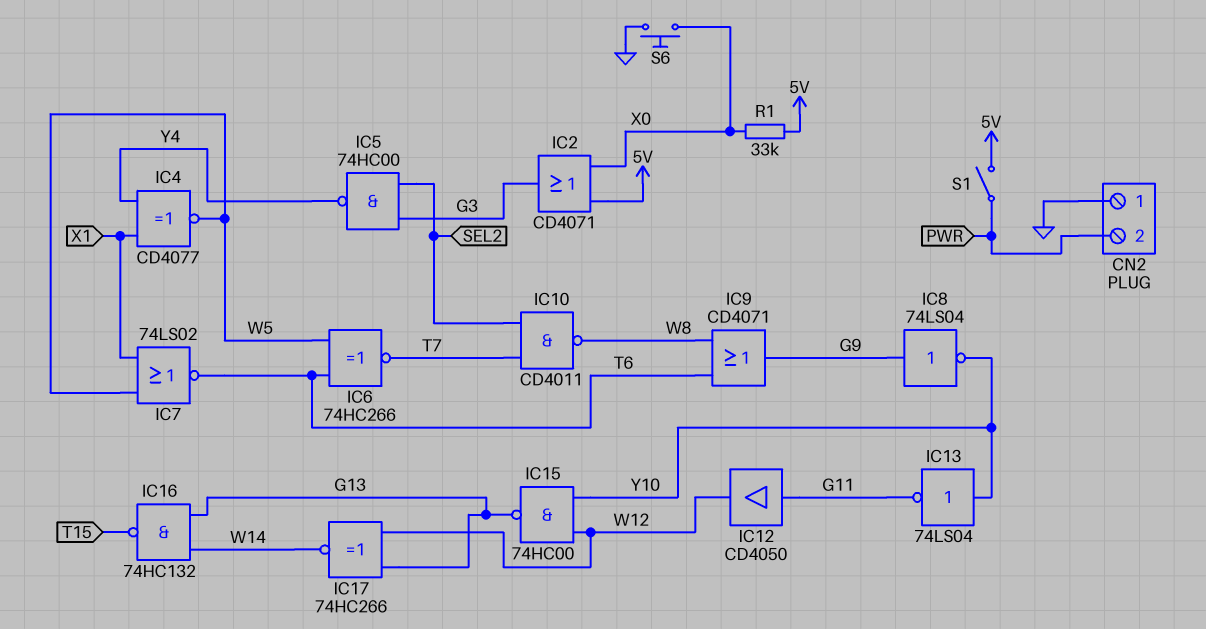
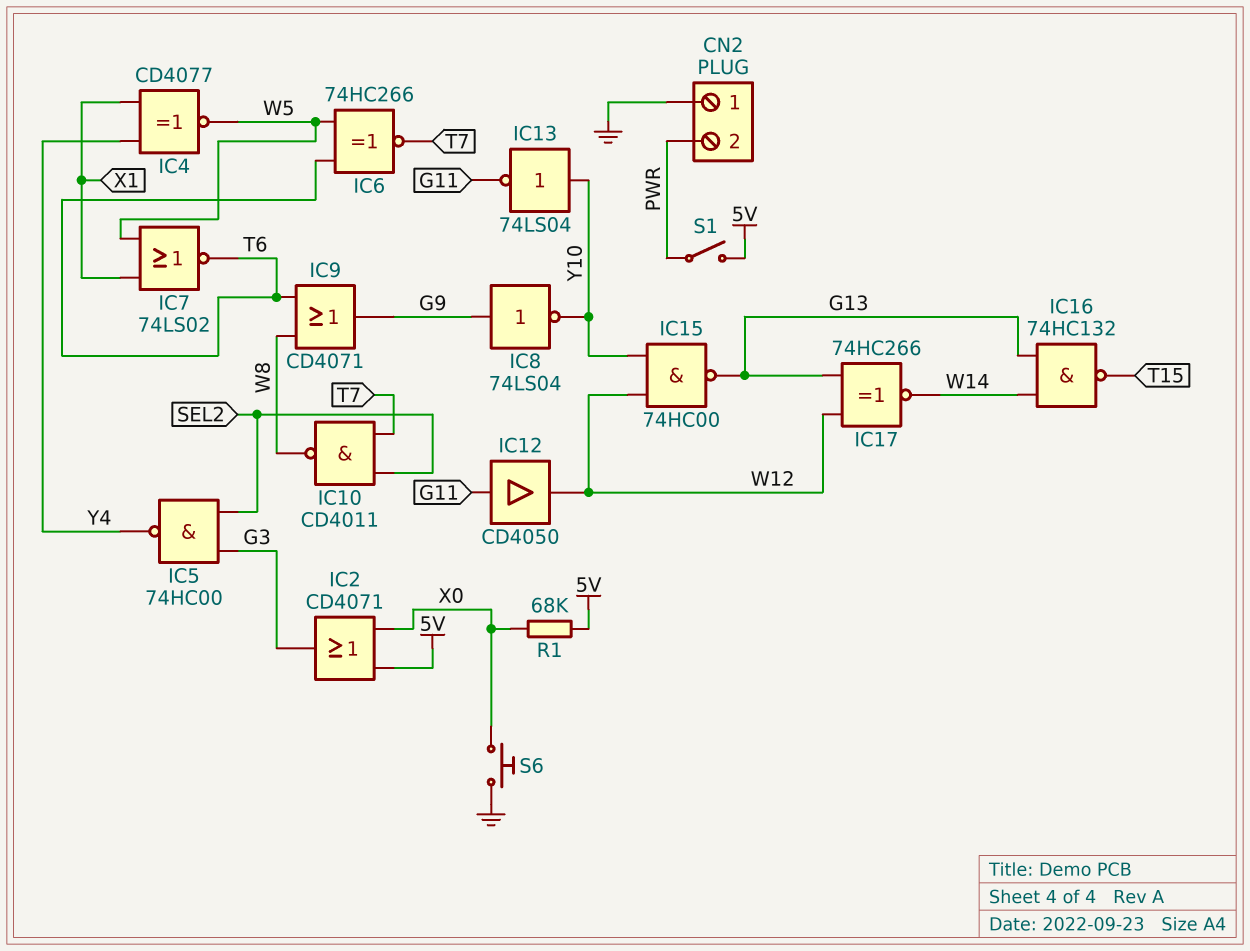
R1: 33k (5V, X0) -> 68k (5V, X0)

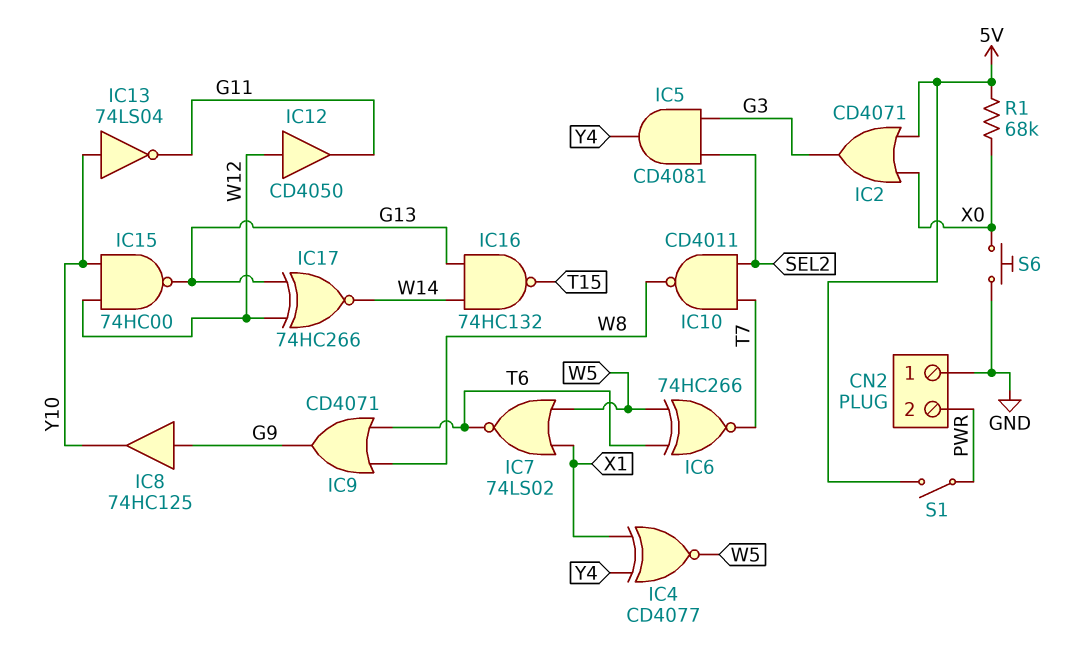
IC5: NAND 74HC00 (in G3, in SEL2, out Y4) -> AND CD4081 (in G3, in SEL2, out Y4)
IC8: NOT 74LS04 (in G9, out Y10) -> buffer 74HC125 (in G9, out Y10)
IC12: buffer CD4050 (in G11, out W12) -> buffer CD4050 (in W12, out G11)

